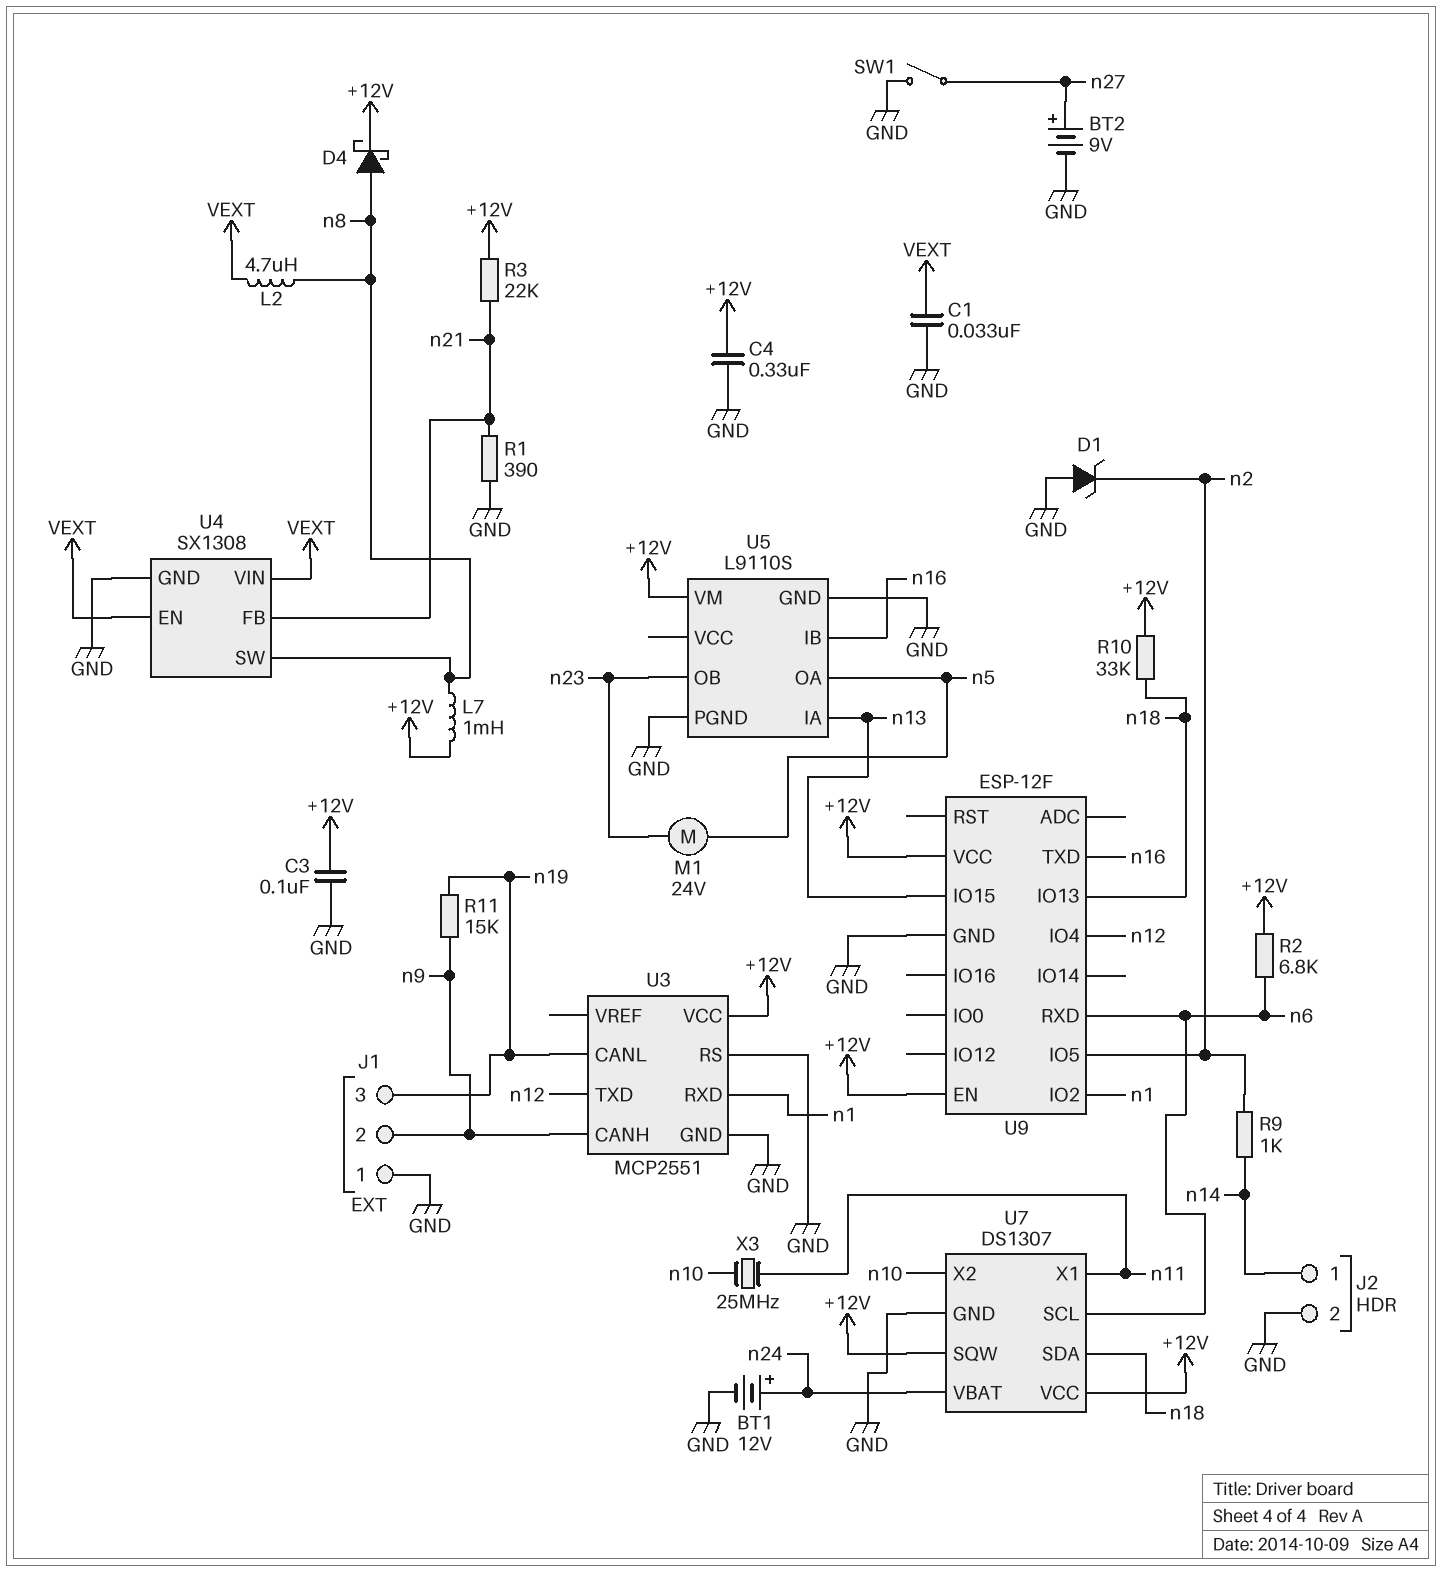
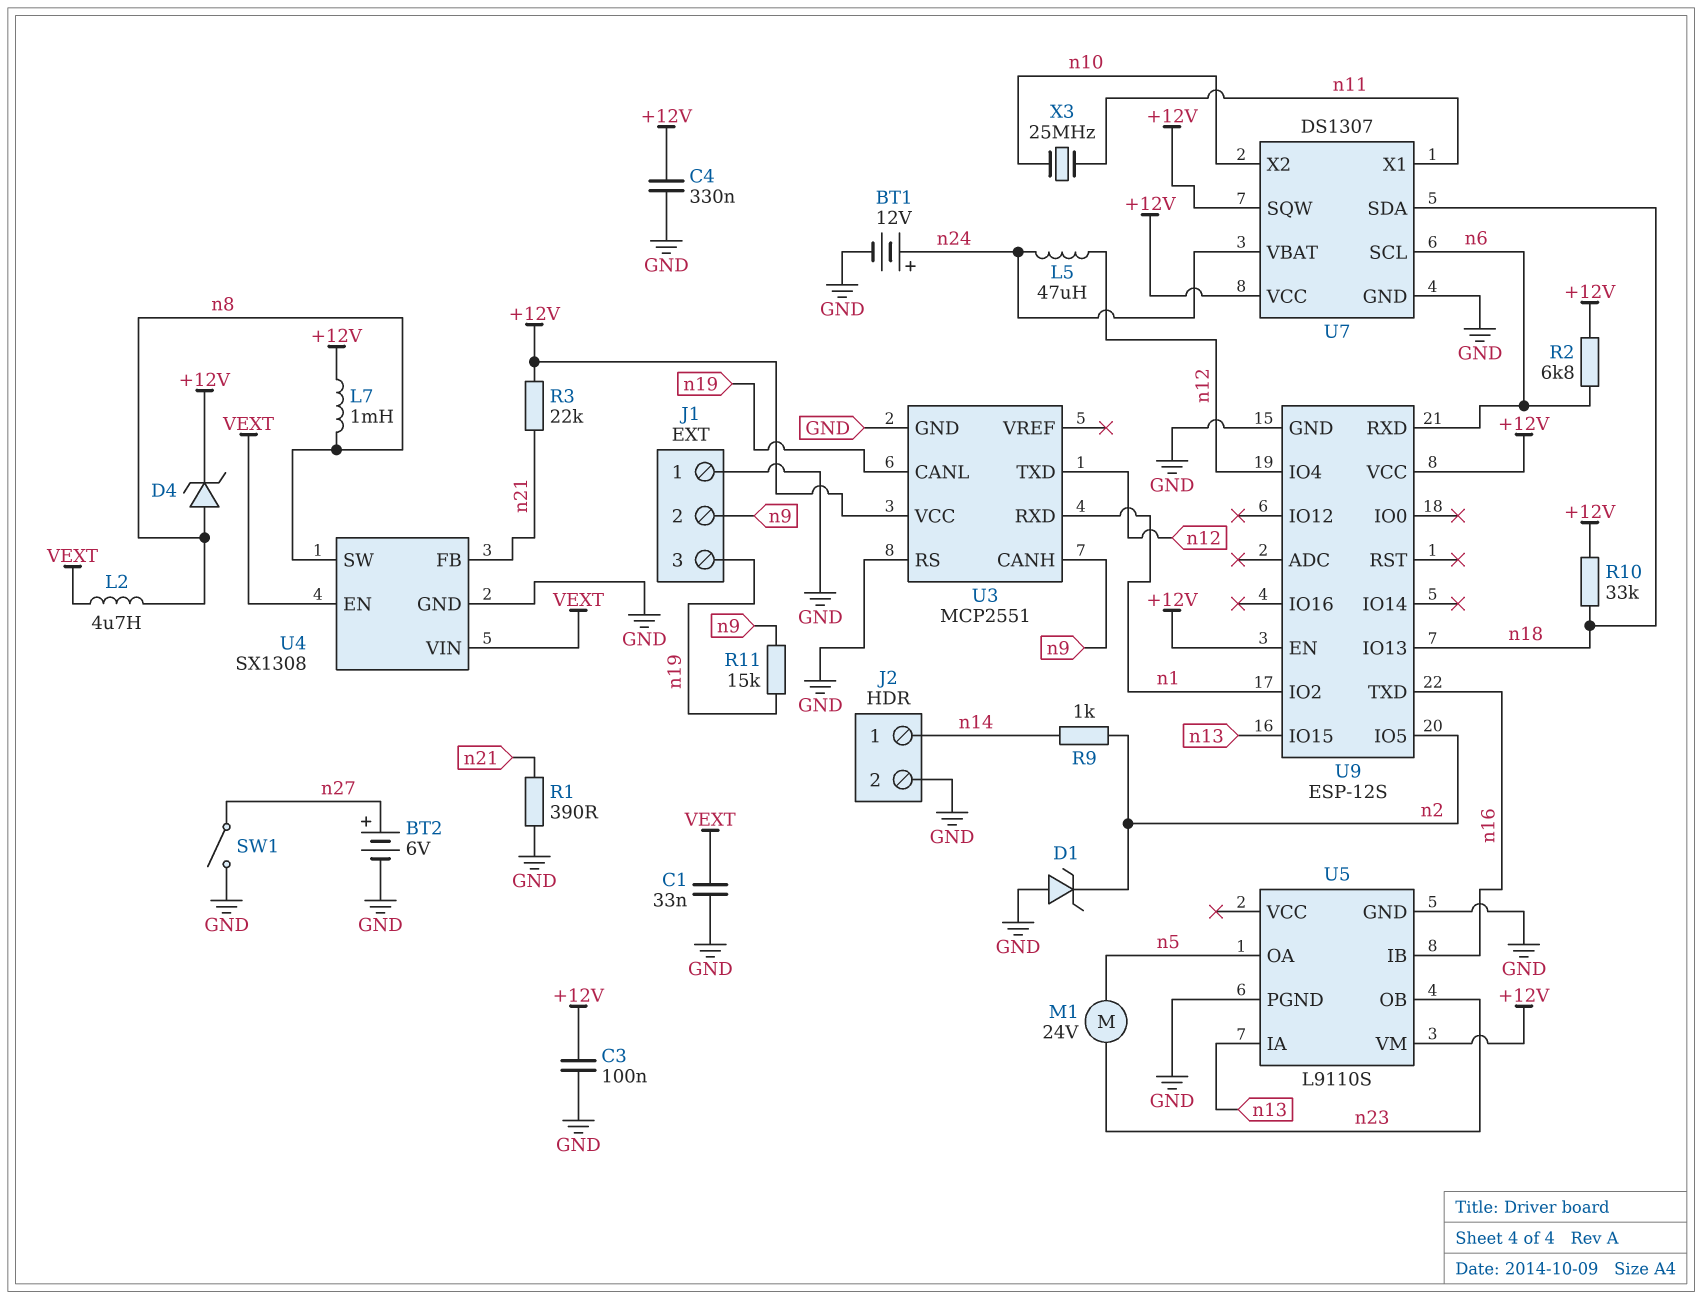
BT2: 9V (plus n27, minus GND) -> 6V (plus n27, minus GND)
D4: schottky (A n8, K +12V) -> zener (A n8, K +12V)
L5: none -> 47uH (n12, n24)
U9: ESP-12F -> ESP-12S

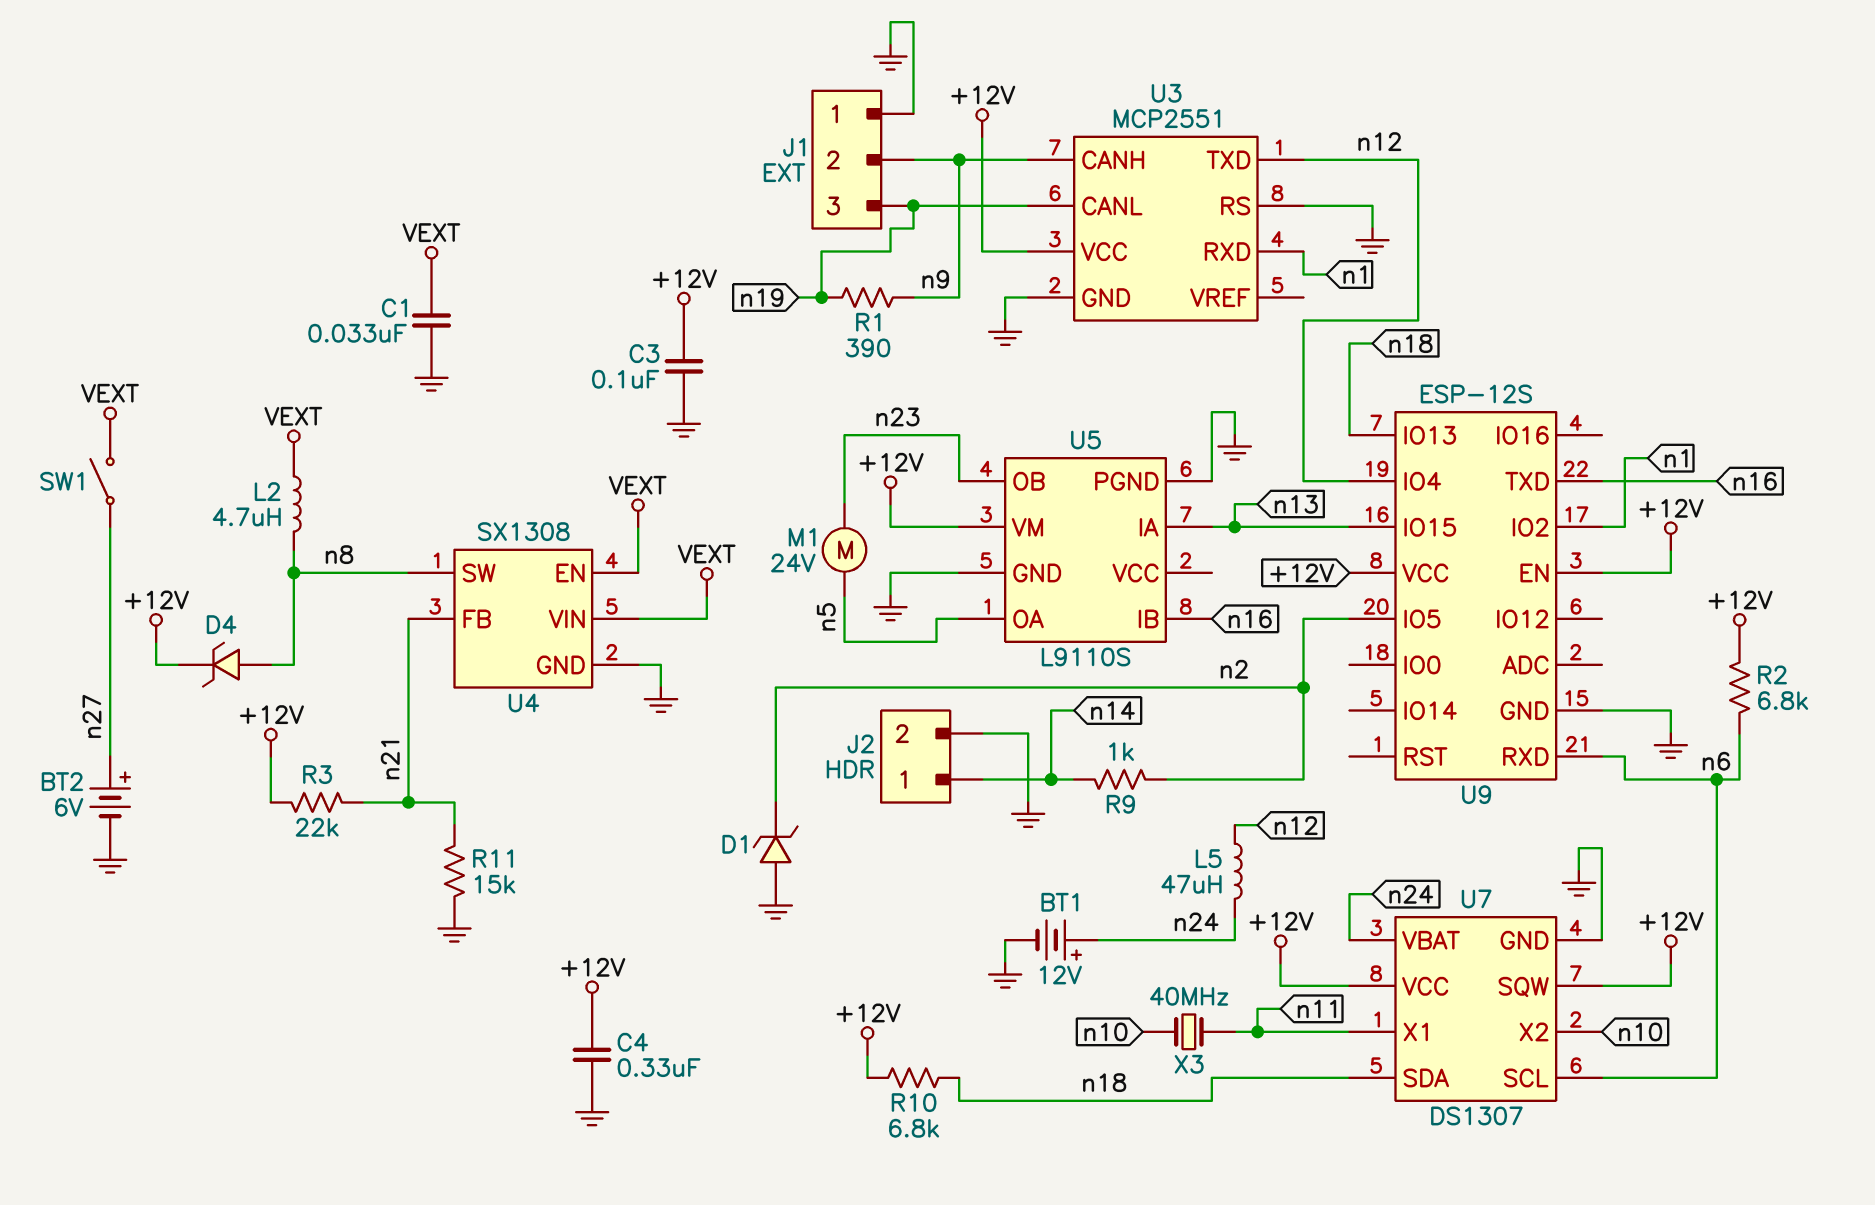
L7: 1mH (+12V, n8) -> none
R1: 390 (GND, n21) -> 390 (n9, n19)
R10: 33k (+12V, n18) -> 6.8k (+12V, n18)
R11: 15k (n9, n19) -> 15k (GND, n21)
SW1: switch (GND, n27) -> switch (VEXT, n27)
X3: 25MHz (n10, n11) -> 40MHz (n10, n11)

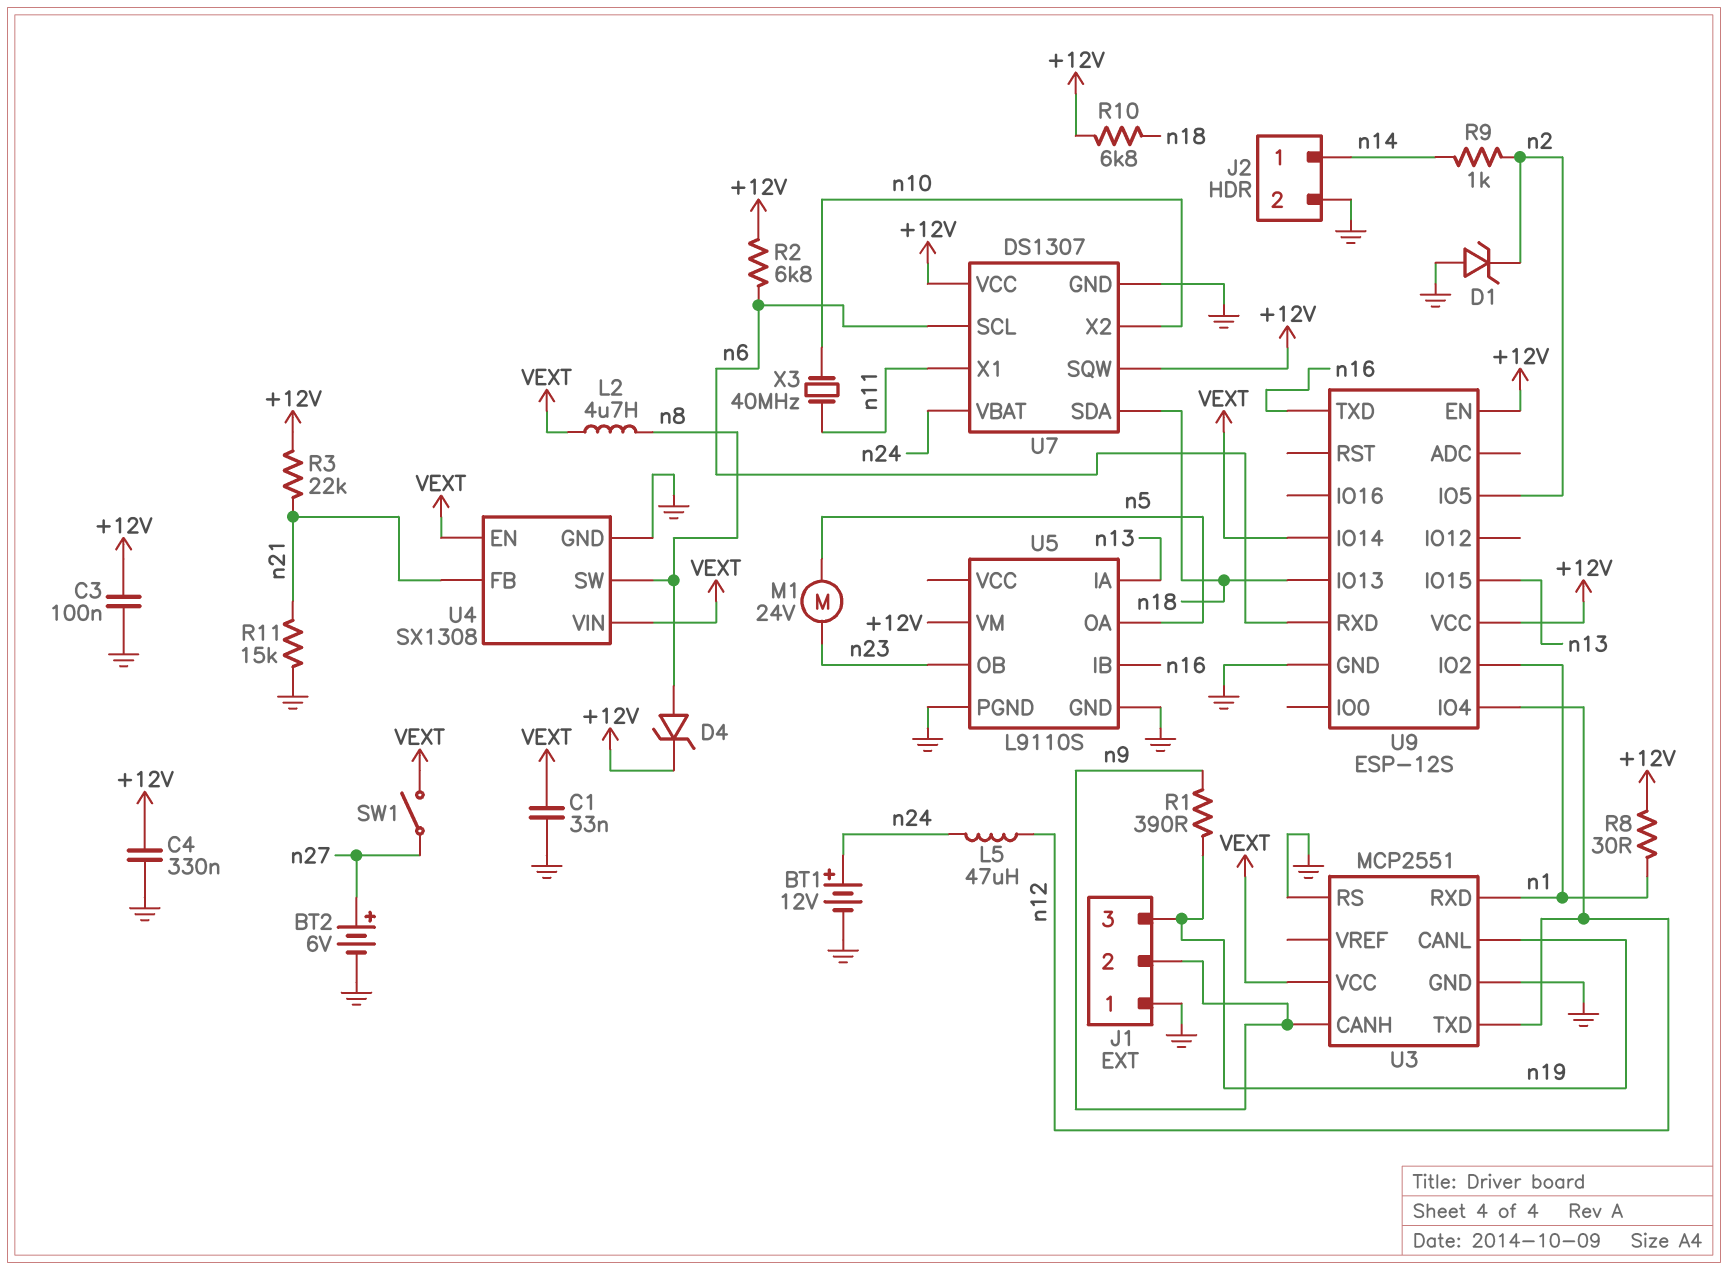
R8: none -> 30 (+12V, n1)
U3 pin VCC: +12V -> VEXT
U9 pin IO14: none -> VEXT

